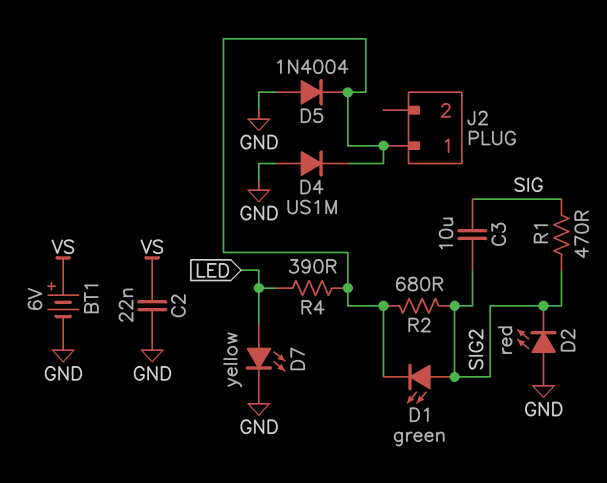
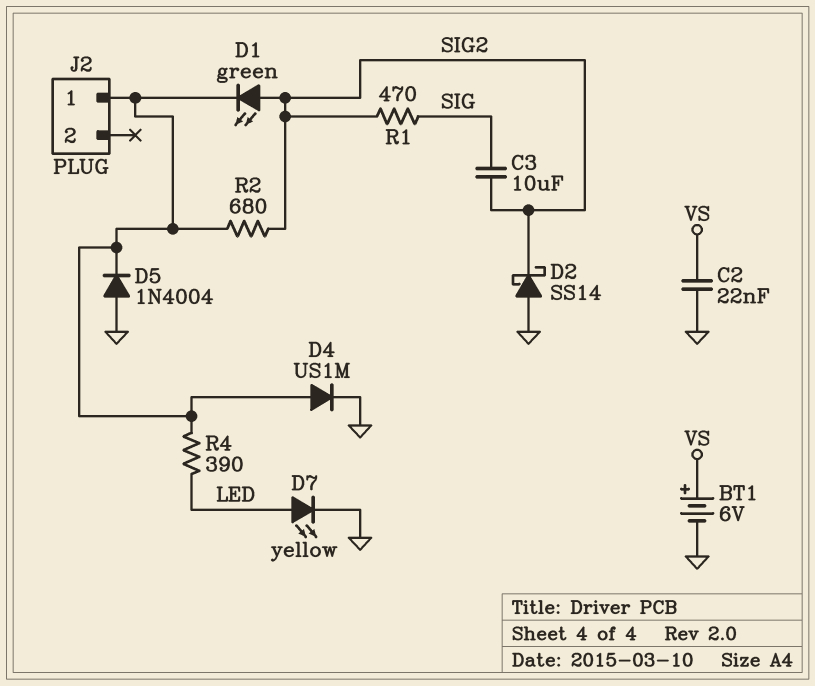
D2: LED red (A GND, K SIG2) -> schottky SS14 (A GND, K SIG2)
D4: diode US1M (A GND, K J2/1) -> diode US1M (A J2/1, K GND)

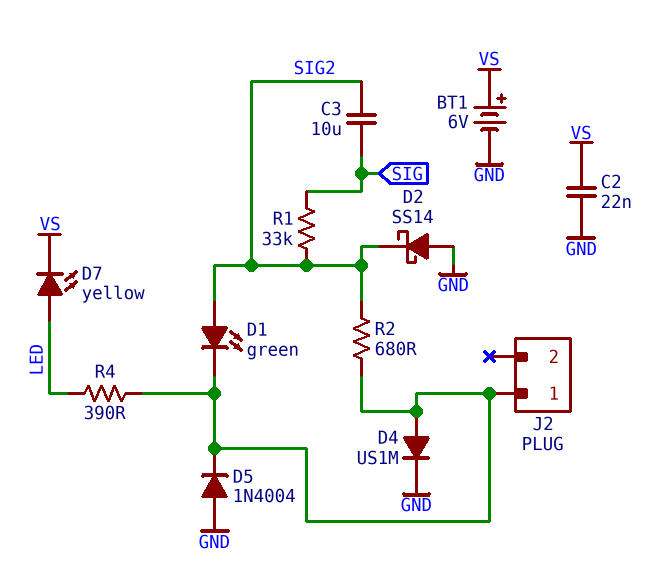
D7: LED yellow (A LED, K GND) -> LED yellow (A LED, K VS)
R1: 470 (SIG, SIG2) -> 33k (SIG, SIG2)

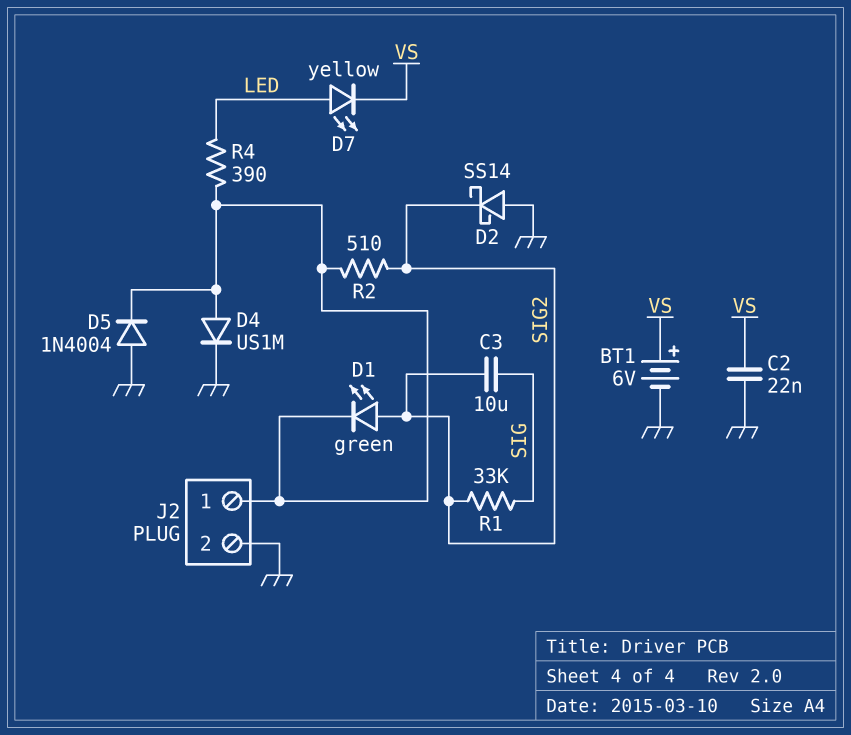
J2 pin 2: none -> GND
R2: 680 (J2/1, SIG2) -> 510 (J2/1, SIG2)

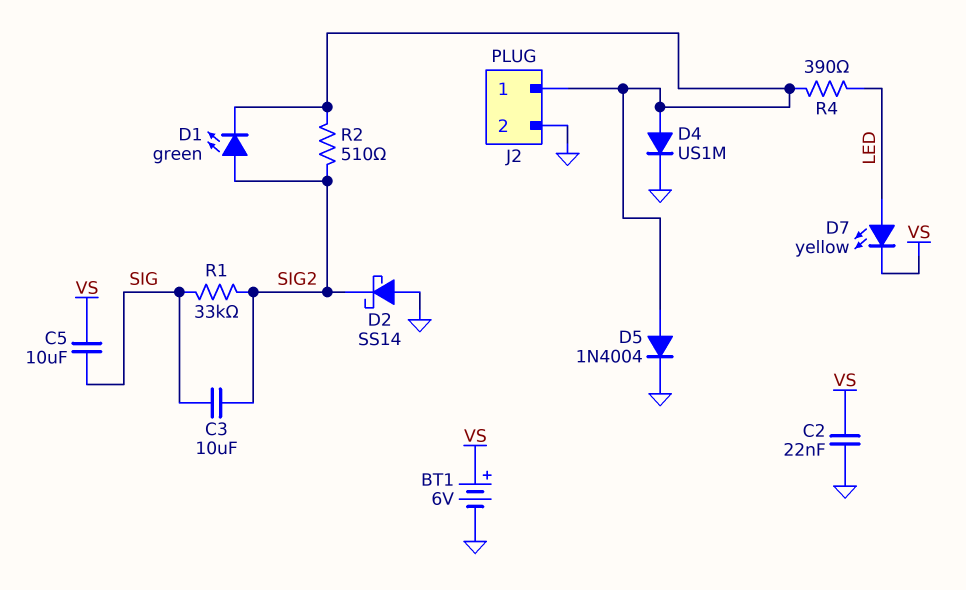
C5: none -> 10uF (SIG, VS)
D5: diode 1N4004 (A GND, K J2/1) -> diode 1N4004 (A J2/1, K GND)

